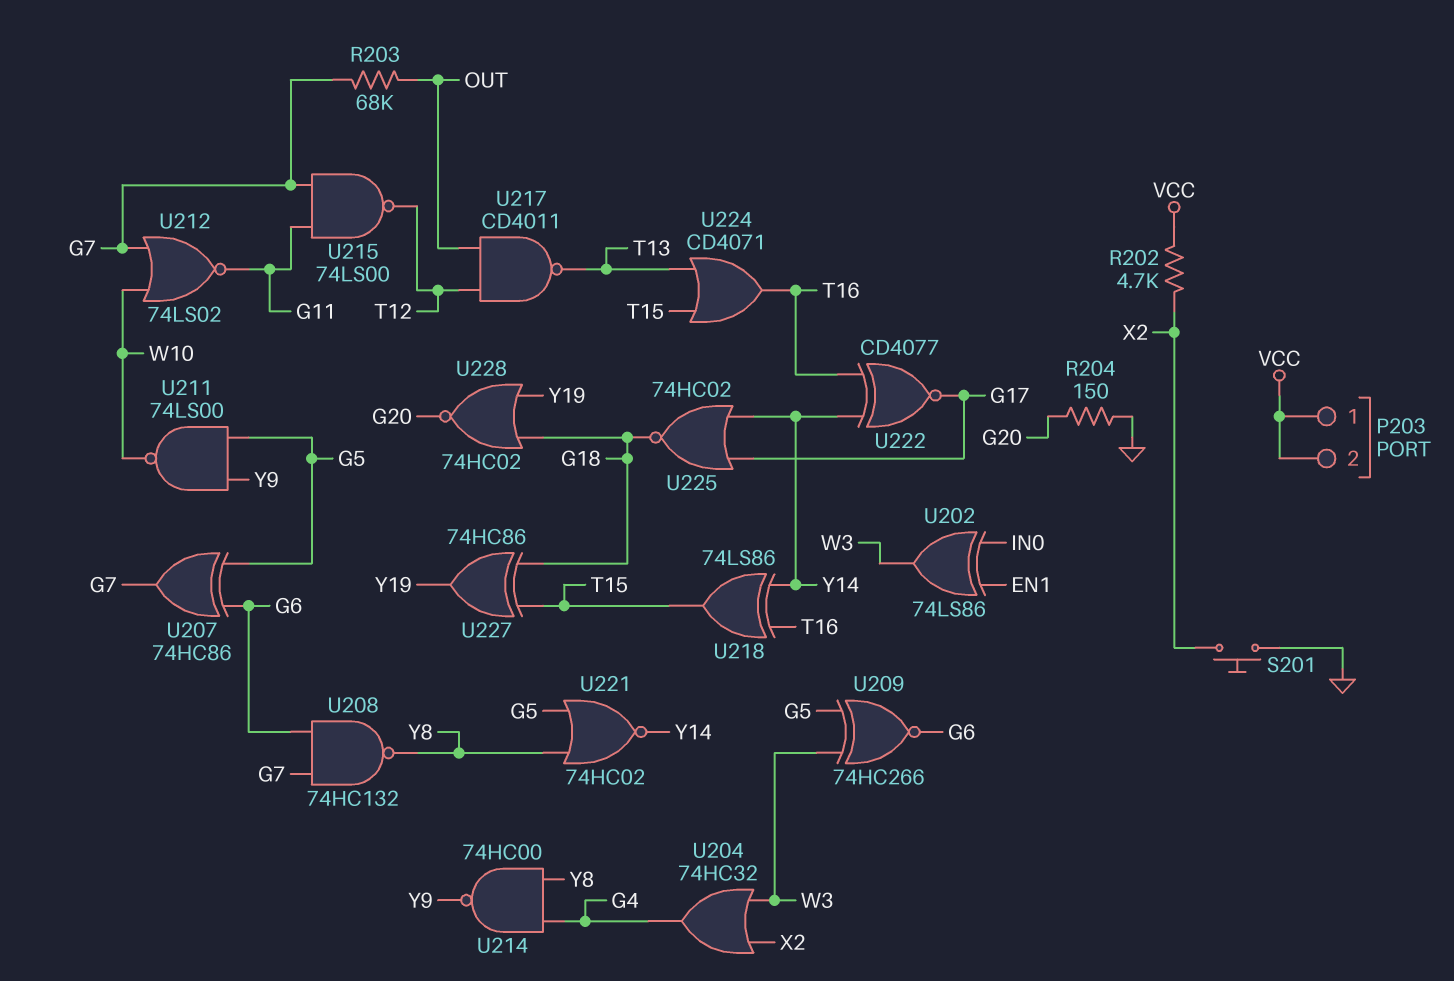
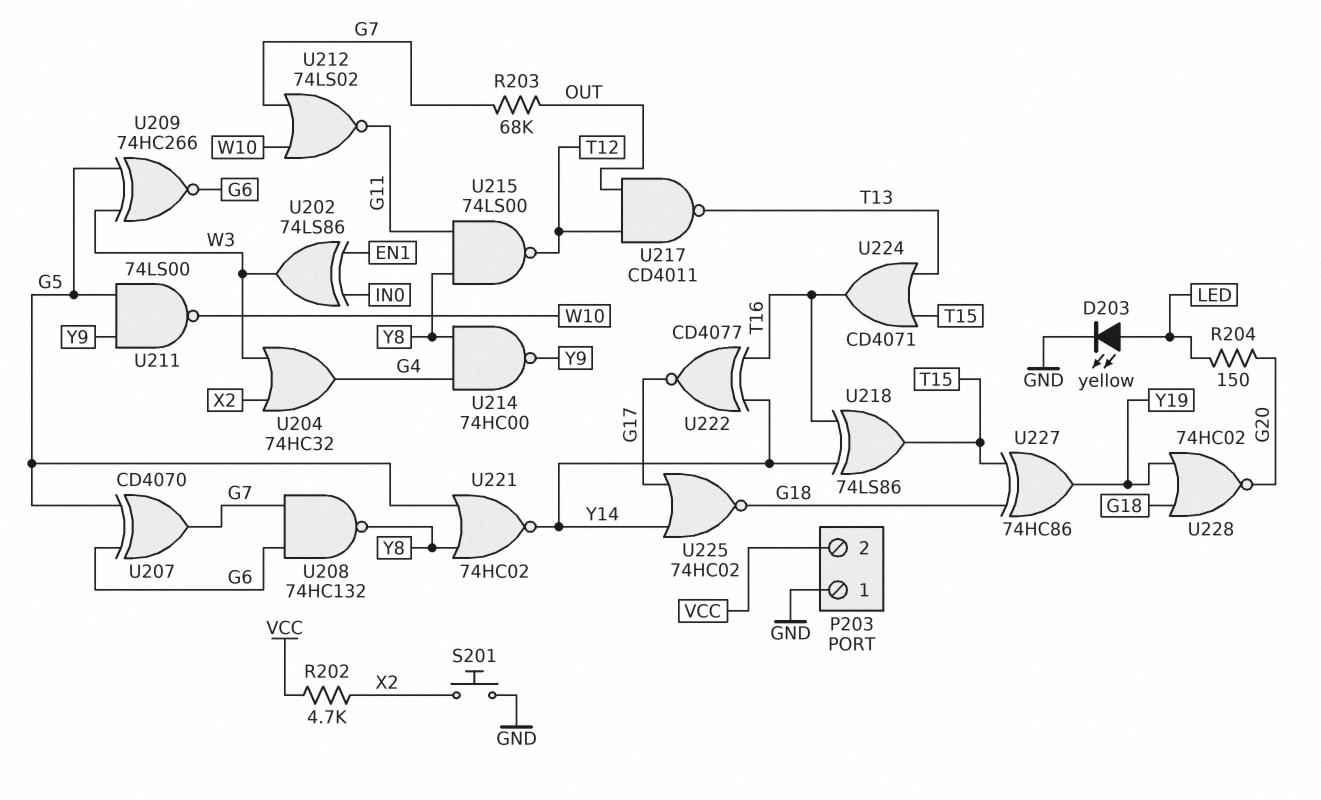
D203: none -> LED yellow (A LED, K GND)
P203 pin 1: VCC -> GND
R204: 150 (G20, GND) -> 150 (G20, LED)
U207: XOR 74HC86 (in G5, in G6, out G7) -> XOR CD4070 (in G5, in G6, out G7)
U215: NAND 74LS00 (in G7, in G11, out T12) -> NAND 74LS00 (in G11, in Y8, out T12)

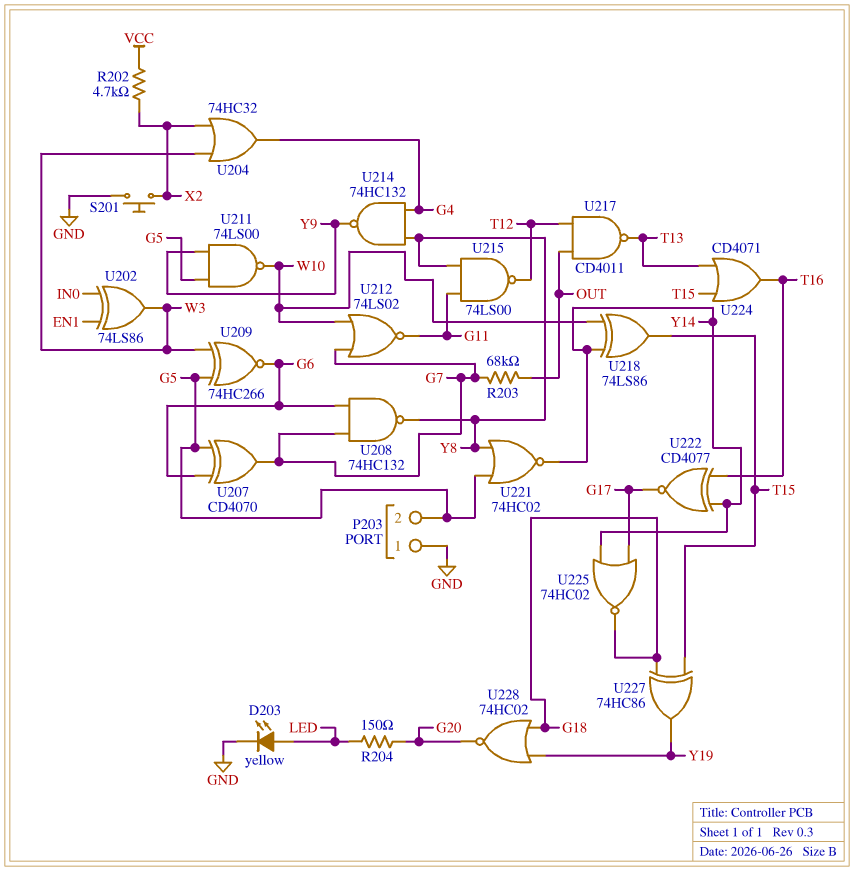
P203 pin 2: VCC -> G5
U214: NAND 74HC00 (in G4, in Y8, out Y9) -> NAND 74HC132 (in G4, in Y8, out Y9)
U218: XOR 74LS86 (in T16, in Y14, out T15) -> XOR 74LS86 (in W10, in Y14, out T15)

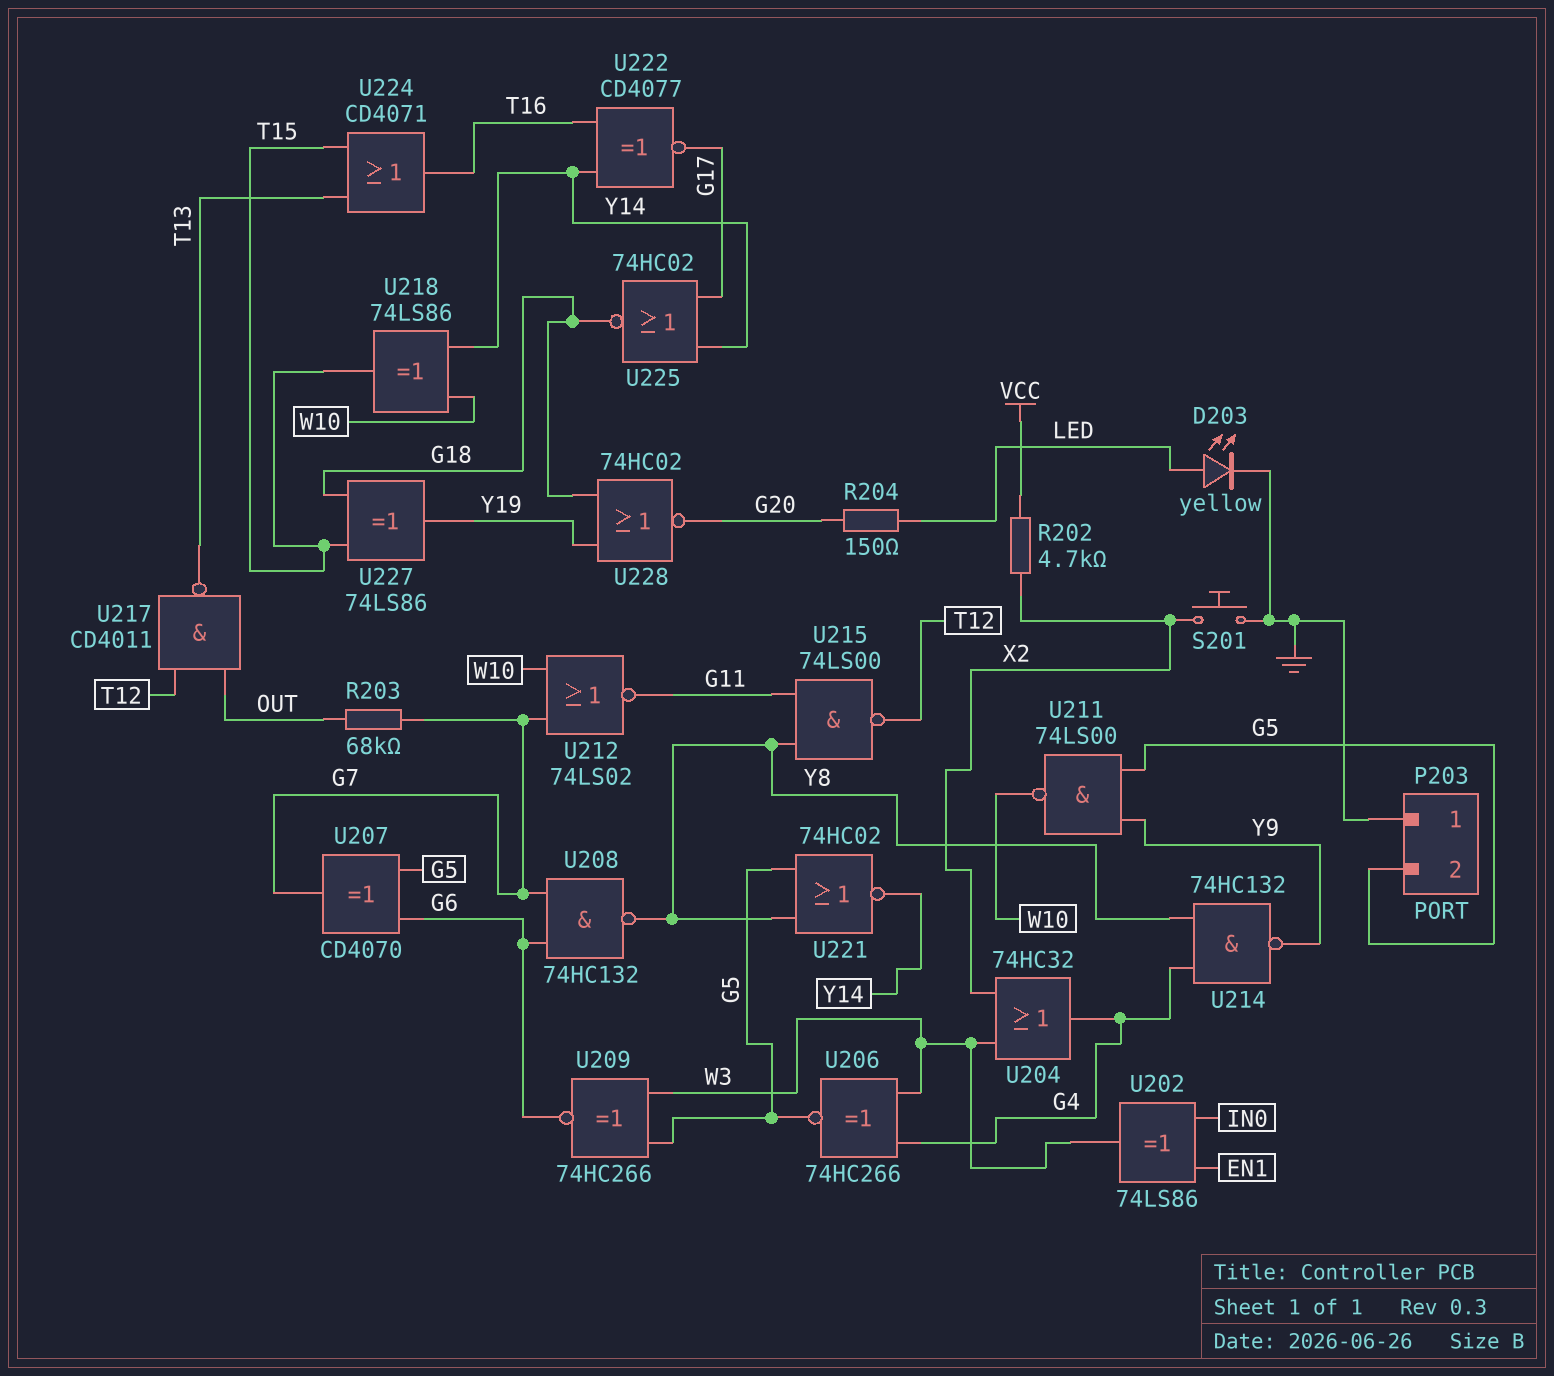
U206: none -> XNOR 74HC266 (in G4, in W3, out G5)
U227: XOR 74HC86 (in G18, in T15, out Y19) -> XOR 74LS86 (in G18, in T15, out Y19)

